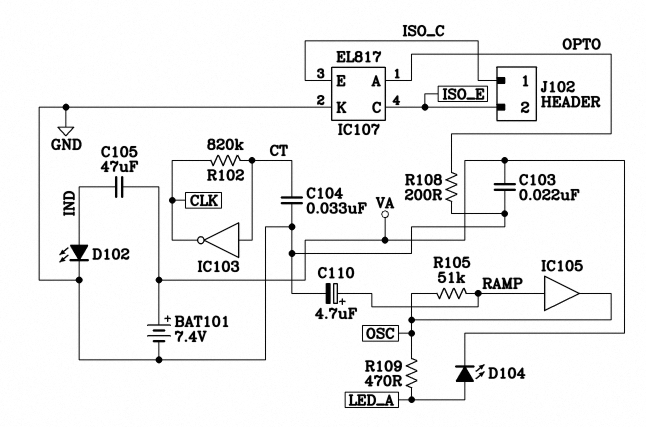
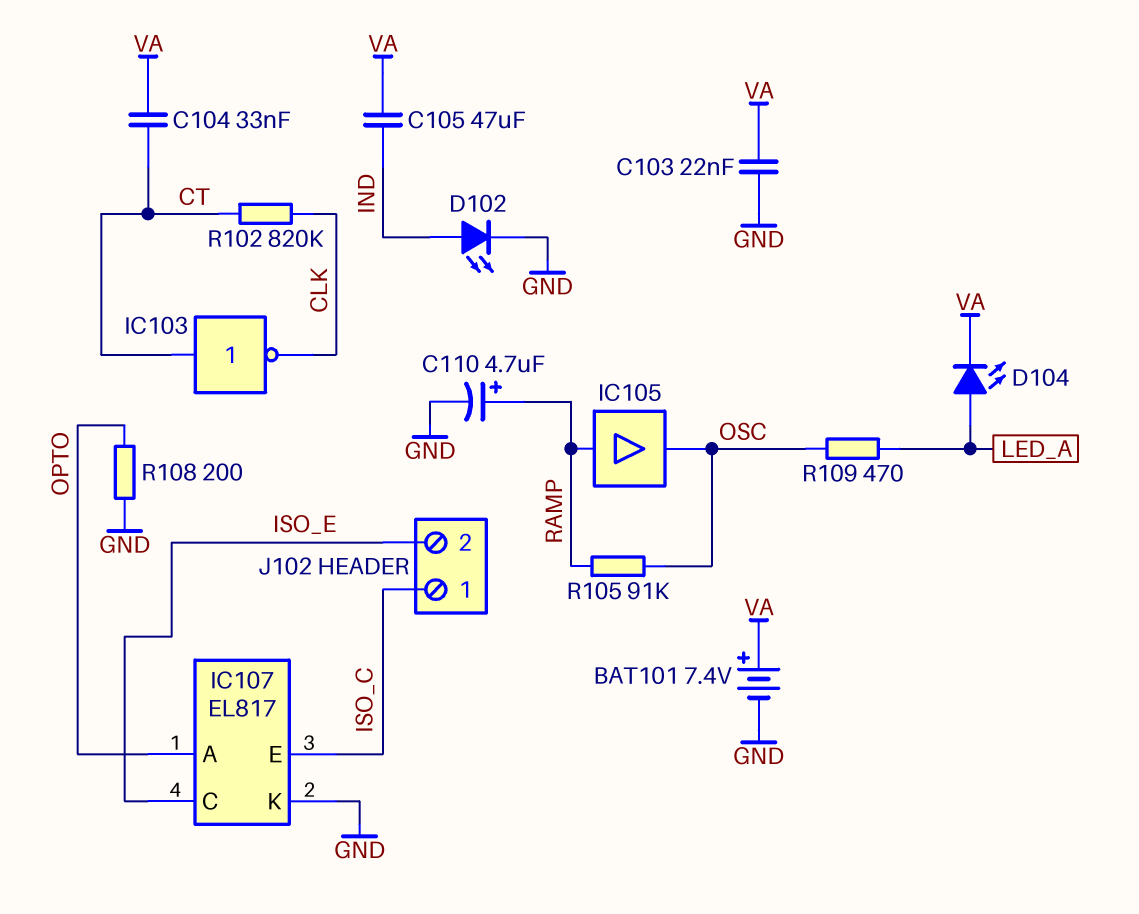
C104: 33nF (CT, GND) -> 33nF (CT, VA)
R105: 51k (OSC, RAMP) -> 91k (OSC, RAMP)

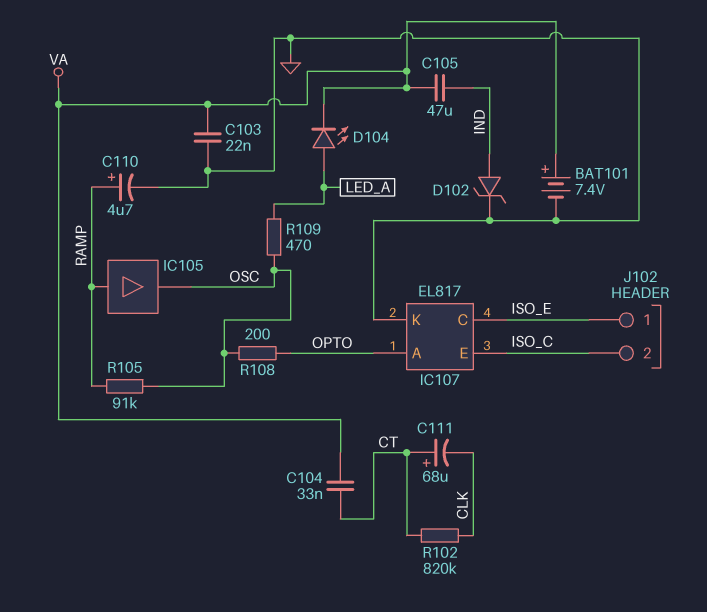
C111: none -> 68uF (plus CT, minus CLK)
D102: LED (A IND, K GND) -> zener (A IND, K GND)
IC103: NOT (in CT, out CLK) -> none
J102 pin 1: ISO_C -> ISO_E
J102 pin 2: ISO_E -> ISO_C
R108: 200 (GND, OPTO) -> 200 (OPTO, OSC)

